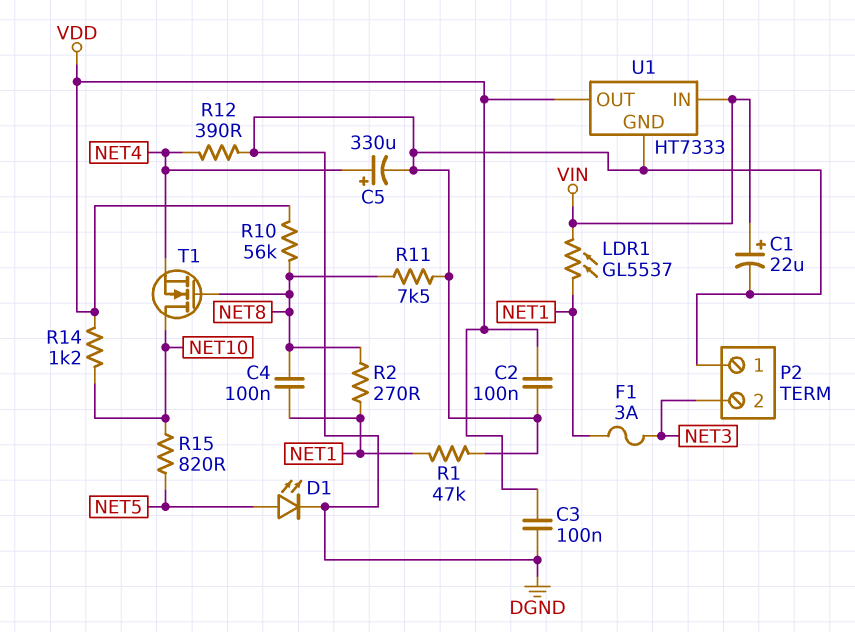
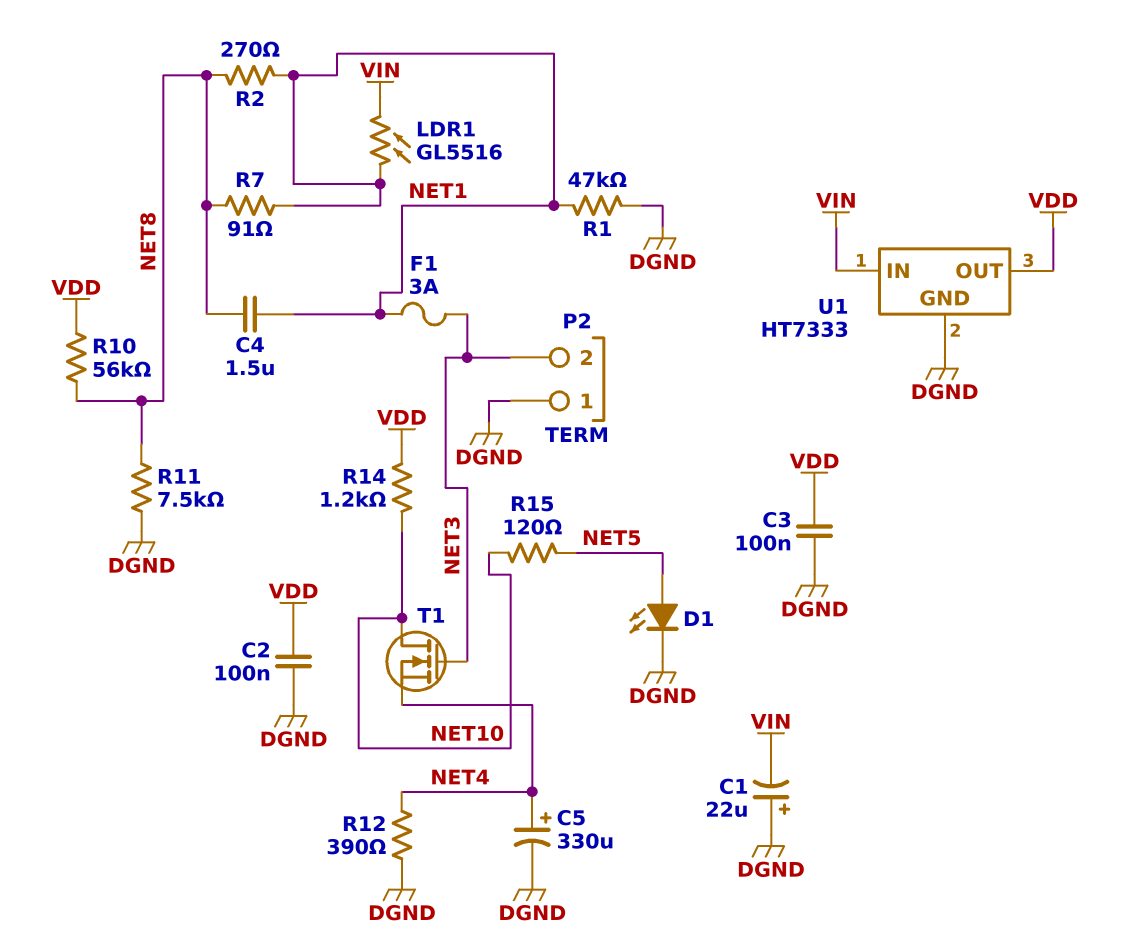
C1: 22uF (plus VIN, minus DGND) -> 22uF (plus DGND, minus VIN)
C4: 100nF (NET1, NET8) -> 1.5uF (NET1, NET8)
LDR1: GL5537 (NET1, VIN) -> GL5516 (NET1, VIN)
R7: none -> 91 (NET1, NET8)
R15: 820 (NET5, NET10) -> 120 (NET5, NET10)
T1: NMOS (G NET8, D NET10, S NET4) -> NMOS (G NET3, D NET10, S NET4)

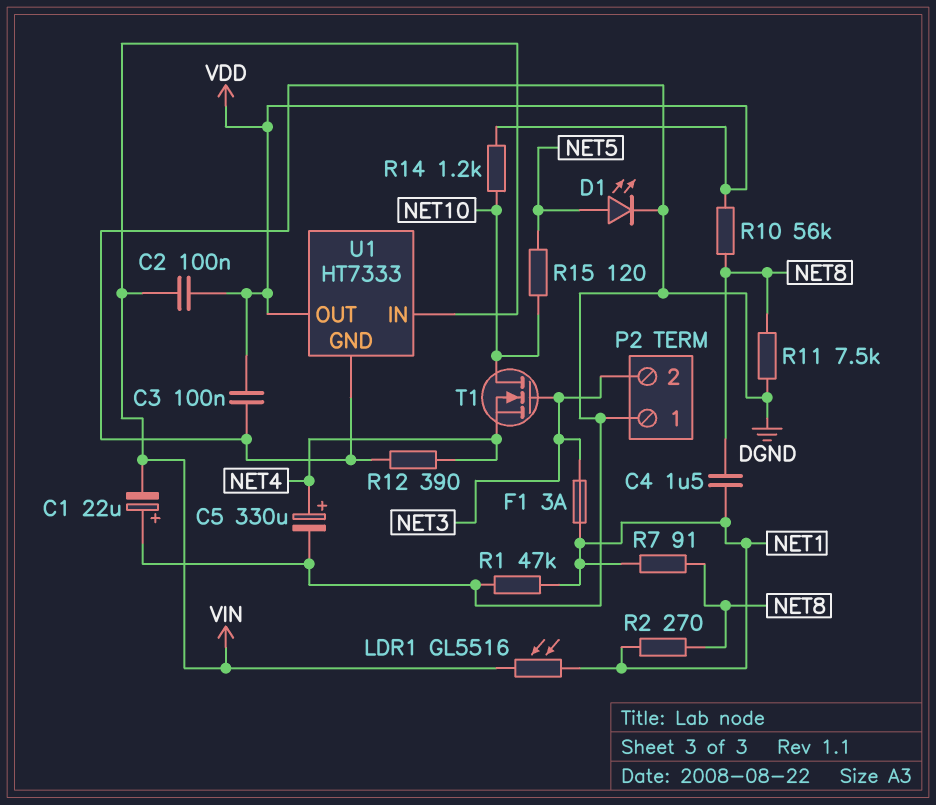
C2: 100nF (DGND, VDD) -> 100nF (VDD, VIN)

